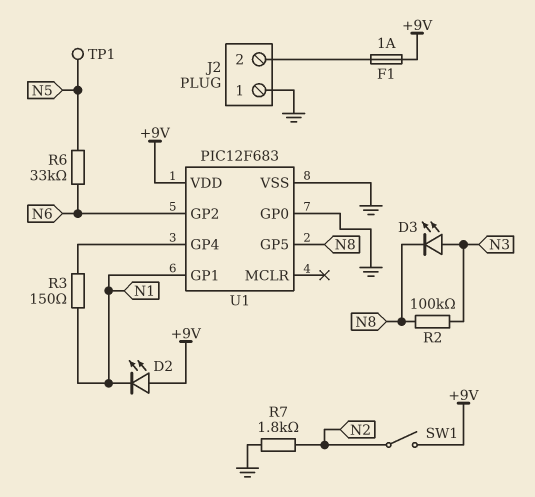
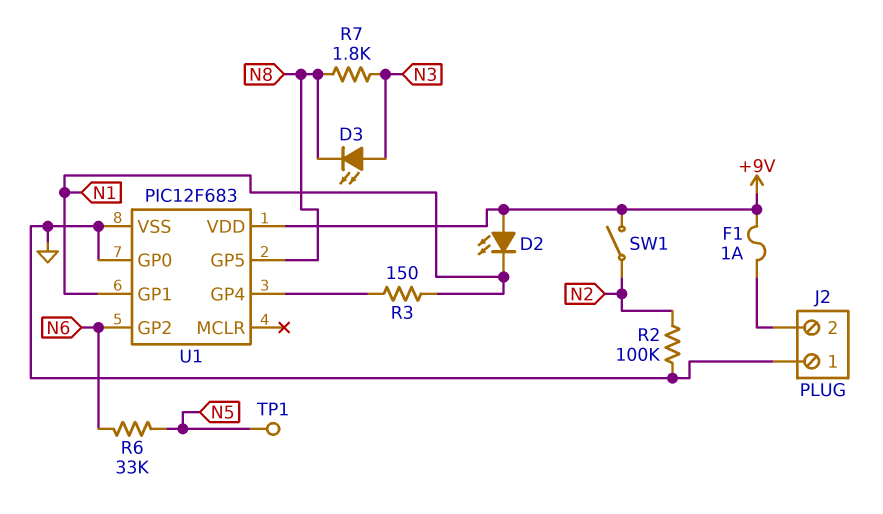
R2: 100k (N3, N8) -> 100k (GND, N2)
R7: 1.8k (GND, N2) -> 1.8k (N3, N8)

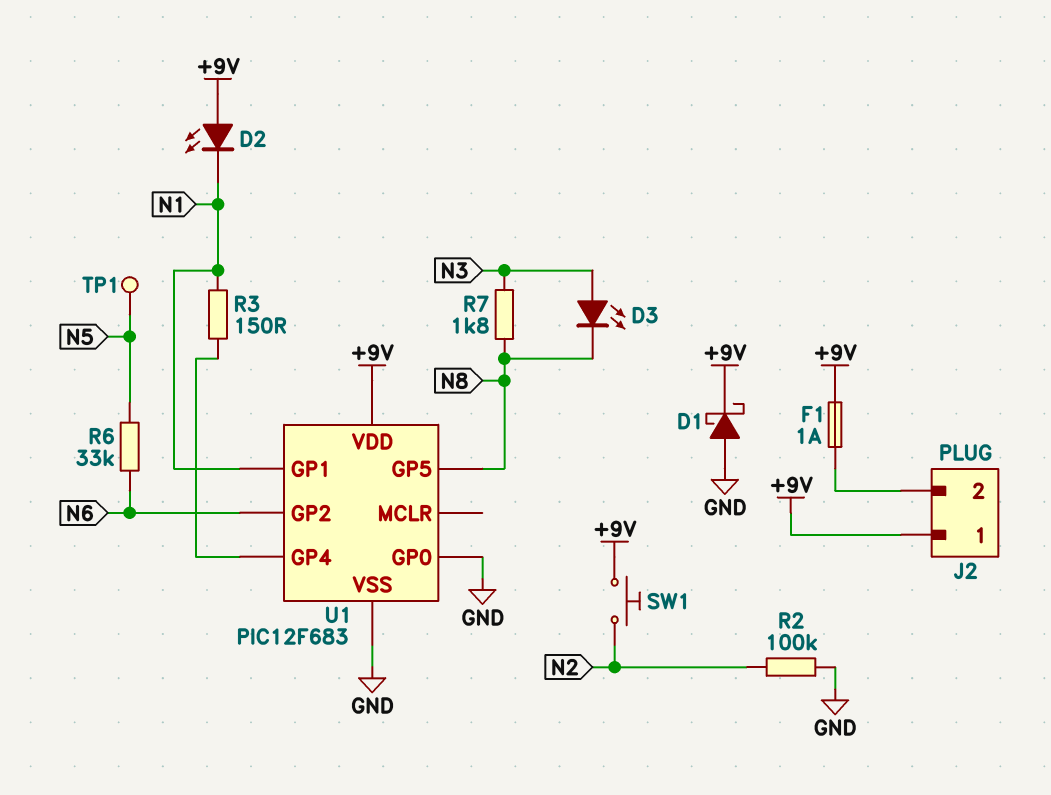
D1: none -> schottky (A GND, K +9V)
J2 pin 1: GND -> +9V
SW1: switch (+9V, N2) -> button (+9V, N2)

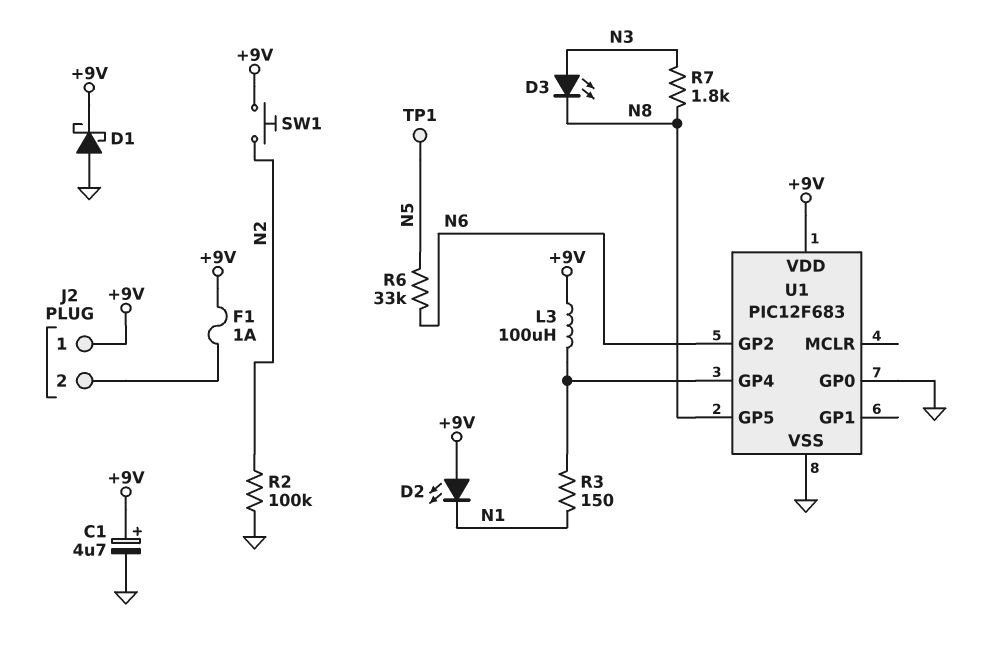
C1: none -> 4.7uF (plus +9V, minus GND)
L3: none -> 100uH (+9V, U1/GP4)
U1 pin GP1: N1 -> none

